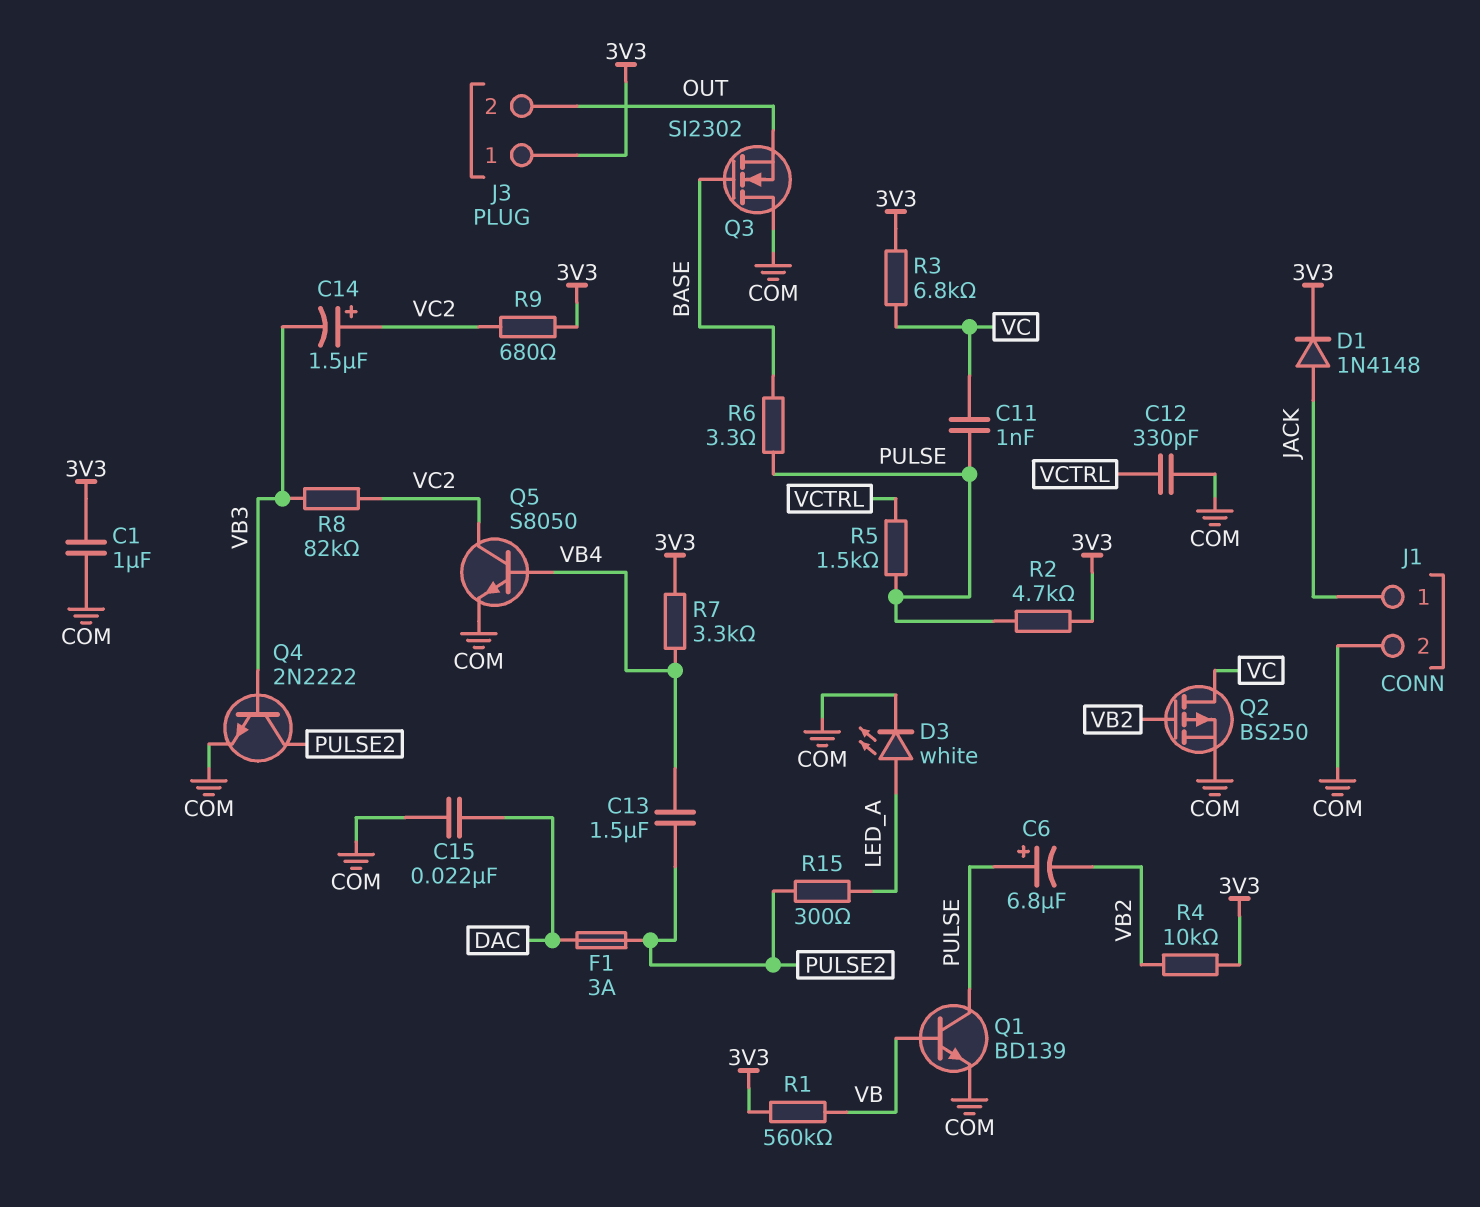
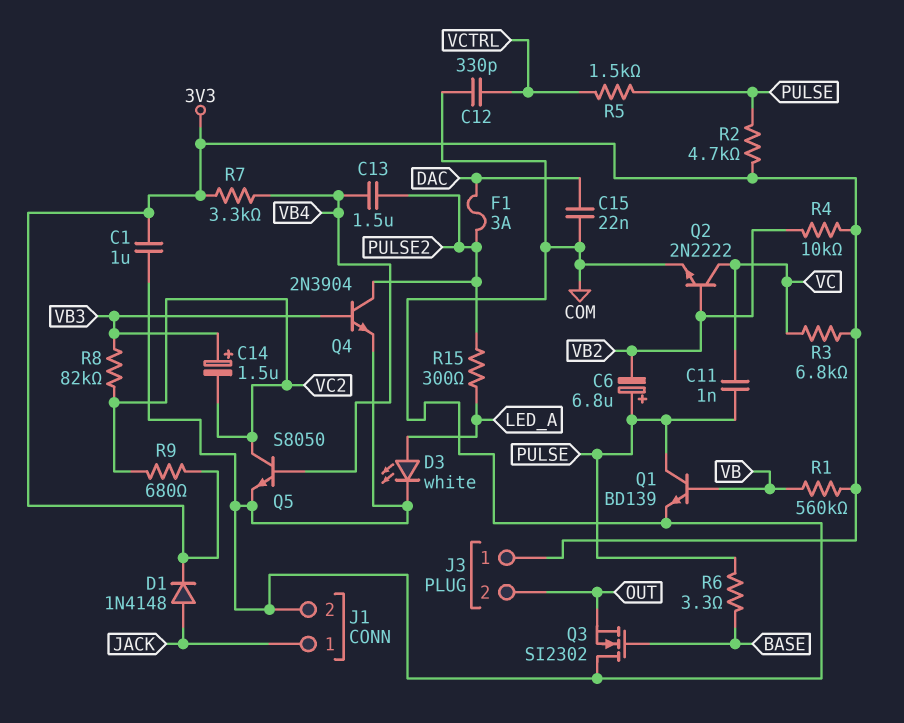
C14: 1.5uF (plus VC2, minus VB3) -> 1.5uF (plus VB3, minus VC2)
Q2: PMOS BS250 (G VB2, D VC, S COM) -> NPN 2N2222 (B VB2, C VC, E COM)
Q4: NPN 2N2222 (B VB3, C PULSE2, E COM) -> NPN 2N3904 (B VB3, C PULSE2, E COM)

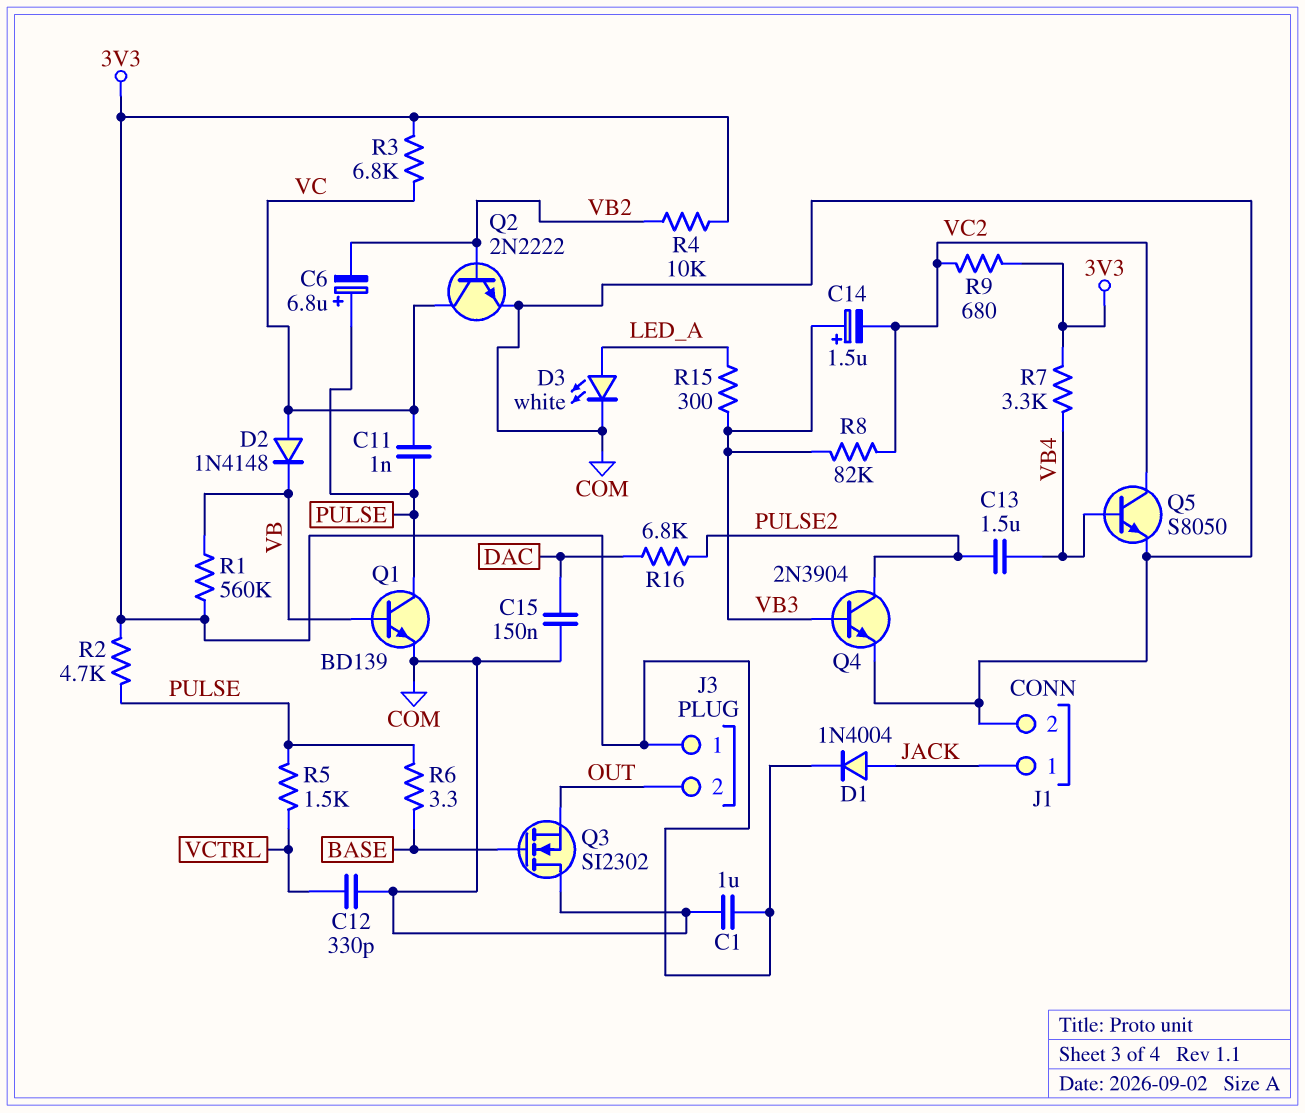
C15: 22nF (COM, DAC) -> 150nF (COM, DAC)
D1: diode 1N4148 (A JACK, K 3V3) -> diode 1N4004 (A JACK, K 3V3)
D2: none -> diode 1N4148 (A VC, K VB)
F1: 3A (DAC, PULSE2) -> none
R15: 300 (LED_A, PULSE2) -> 300 (LED_A, VB3)
R16: none -> 6.8k (DAC, PULSE2)

